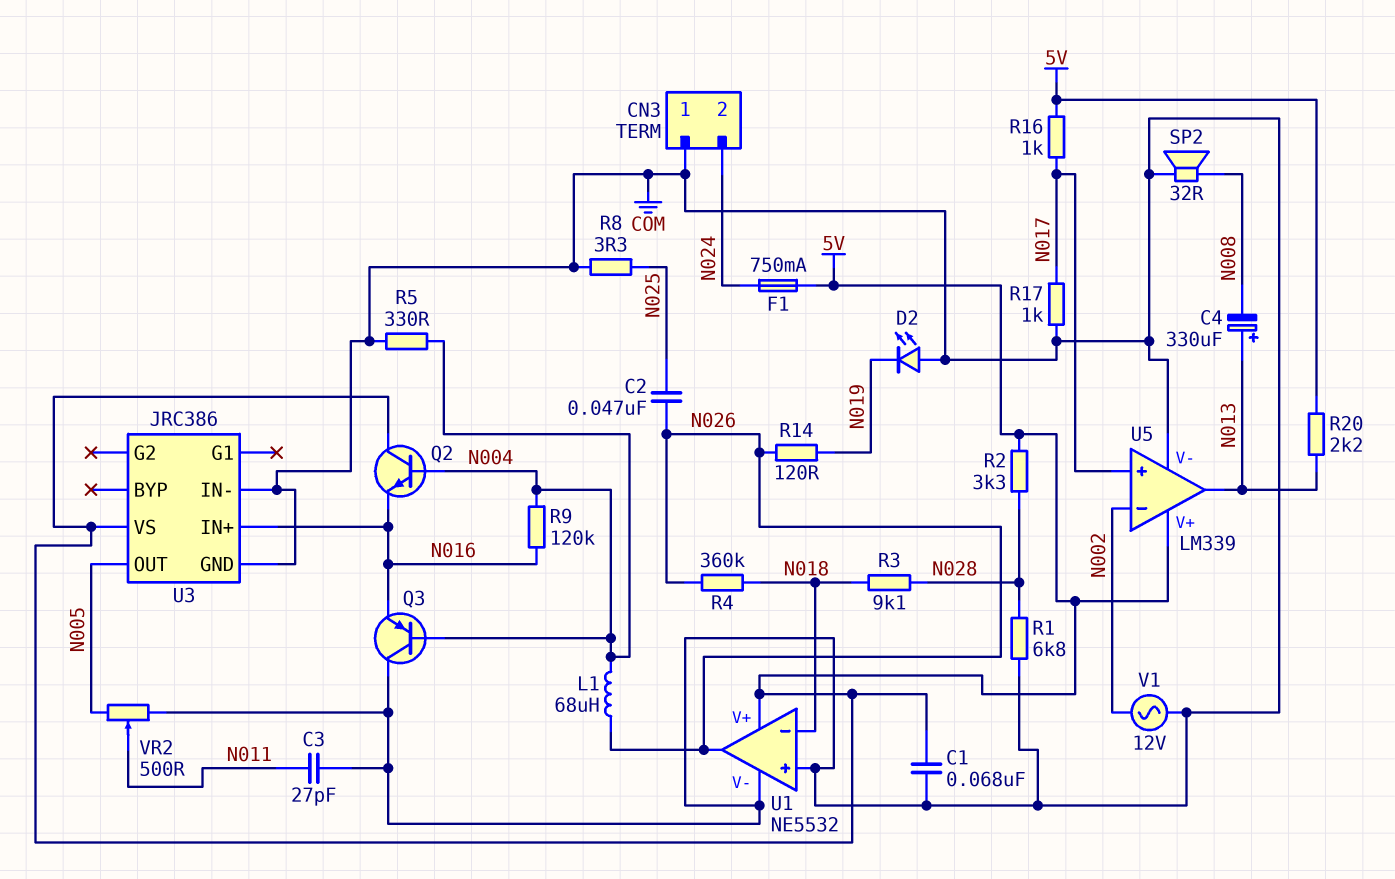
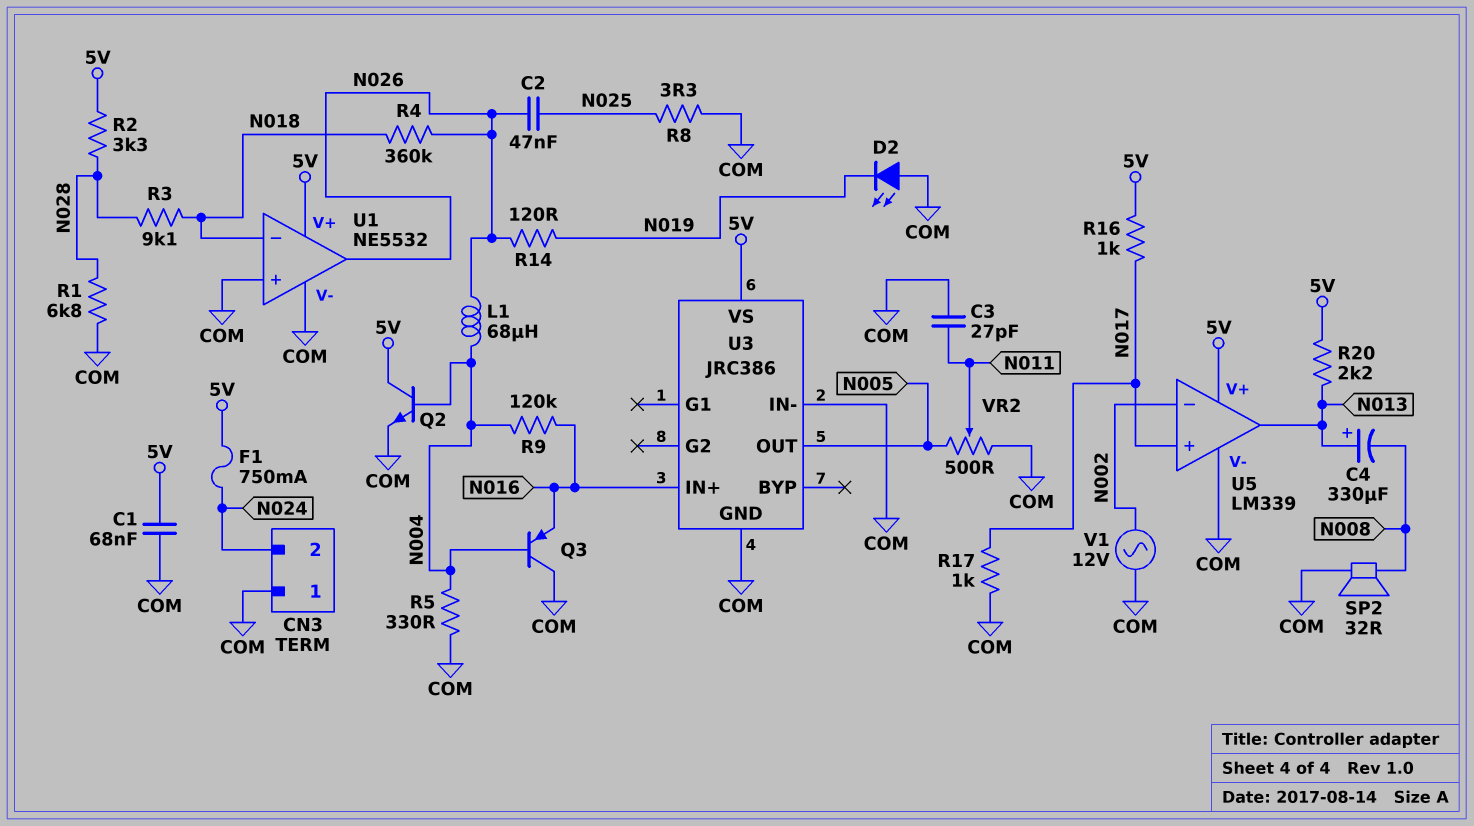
Q2: NPN (B N004, C 5V, E N016) -> NPN (B N004, C 5V, E COM)

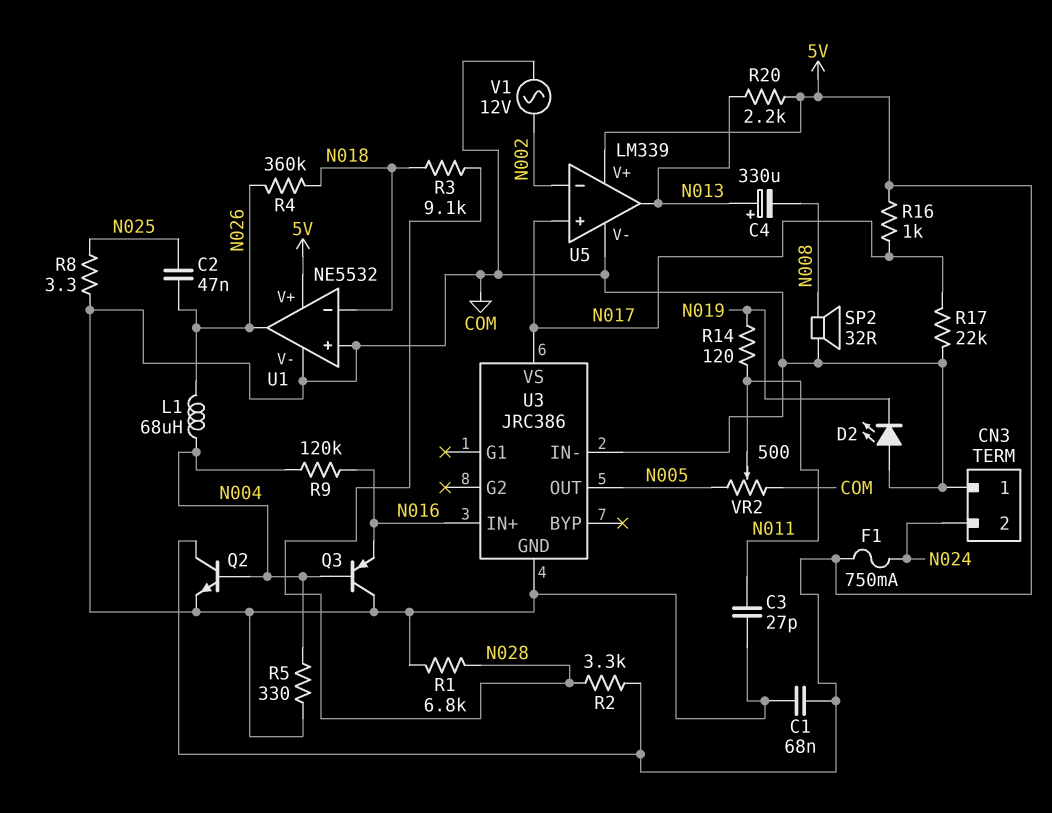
R14: 120 (N019, N026) -> 120 (N011, N019)
R17: 1k (COM, N017) -> 22k (COM, N017)
U3 pin VS: 5V -> N017

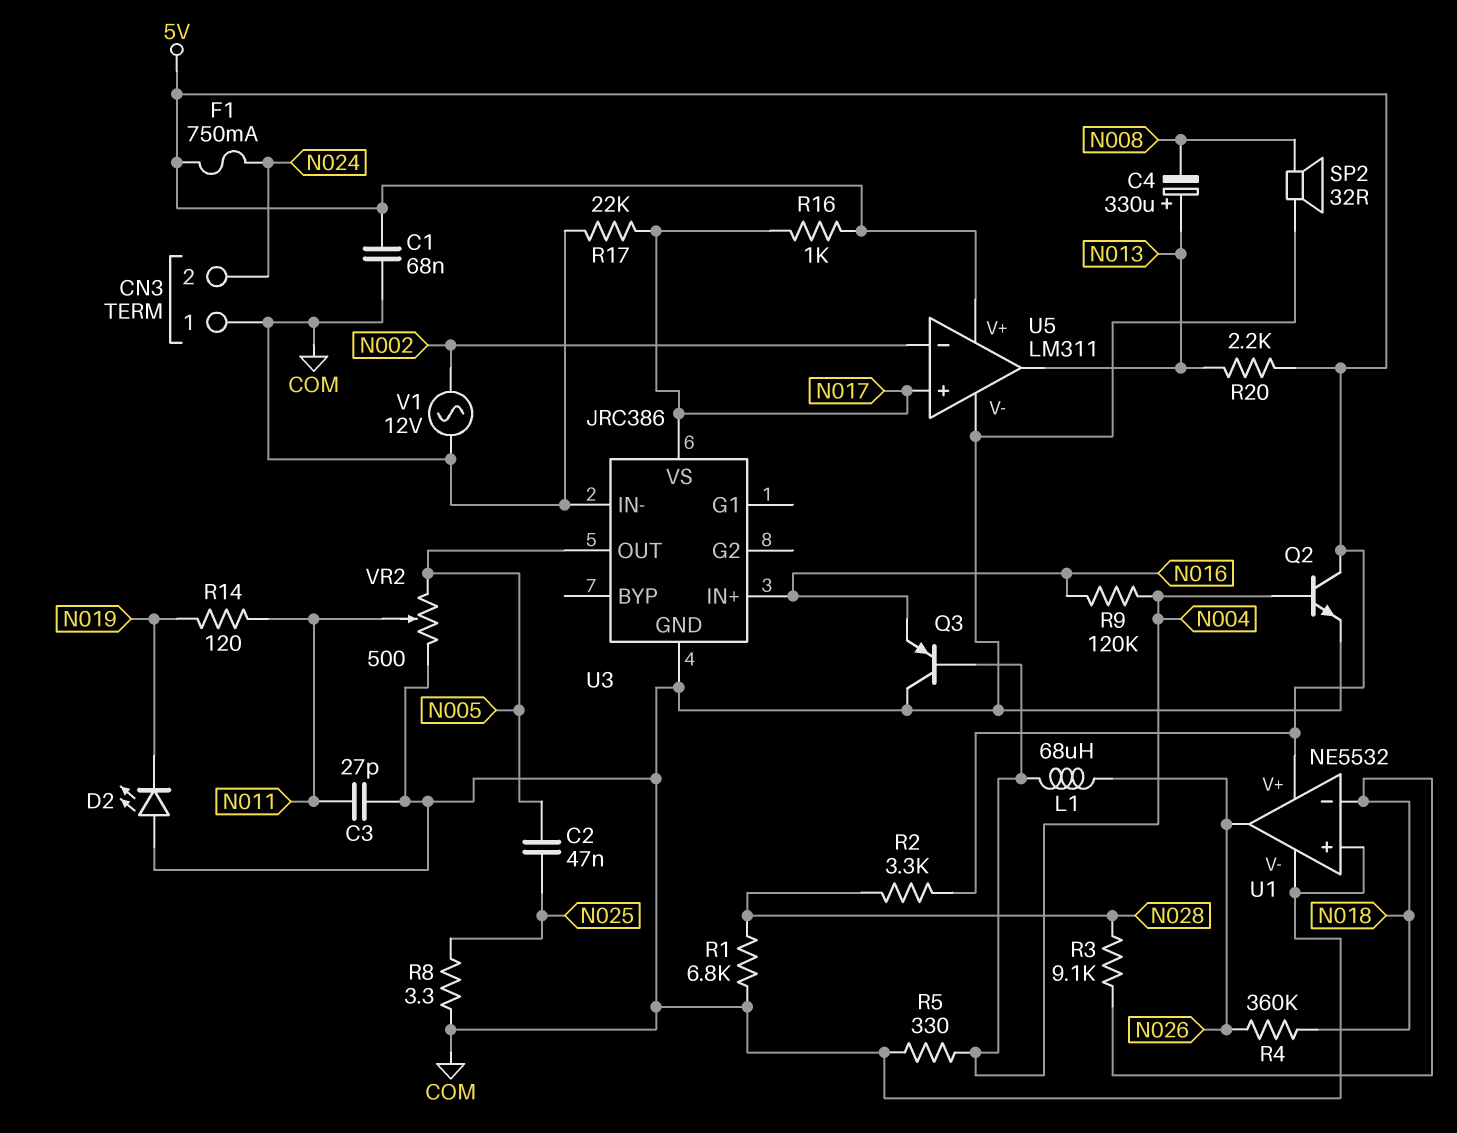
C2: 47nF (N025, N026) -> 47nF (N005, N025)
U5: LM339 -> LM311

